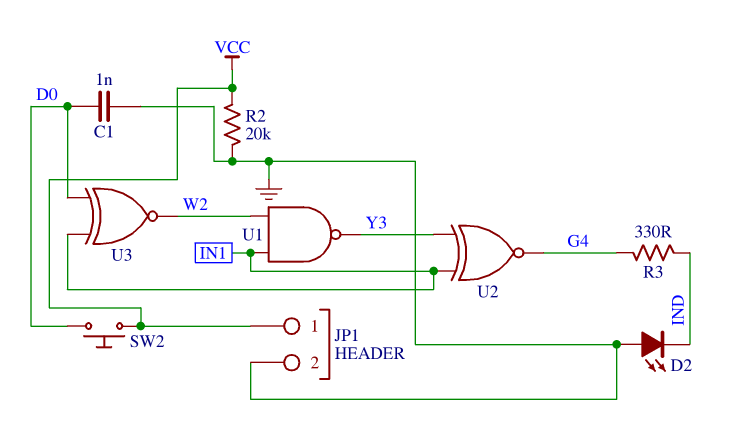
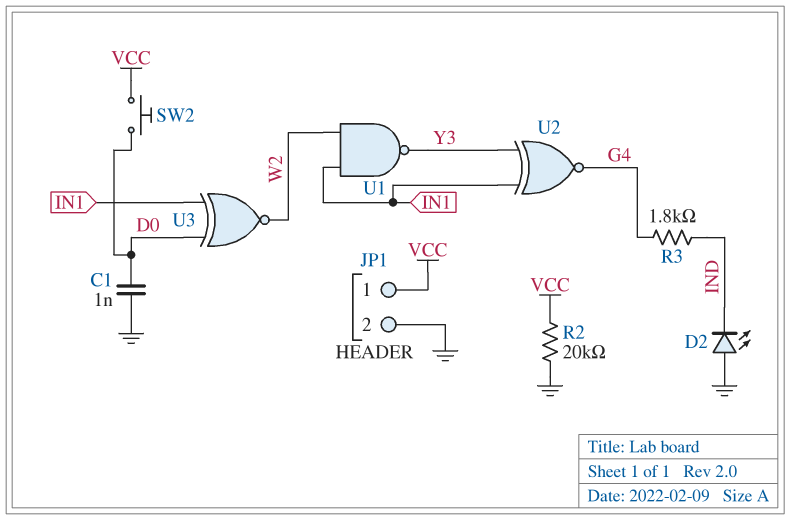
R3: 330 (G4, IND) -> 1.8k (G4, IND)

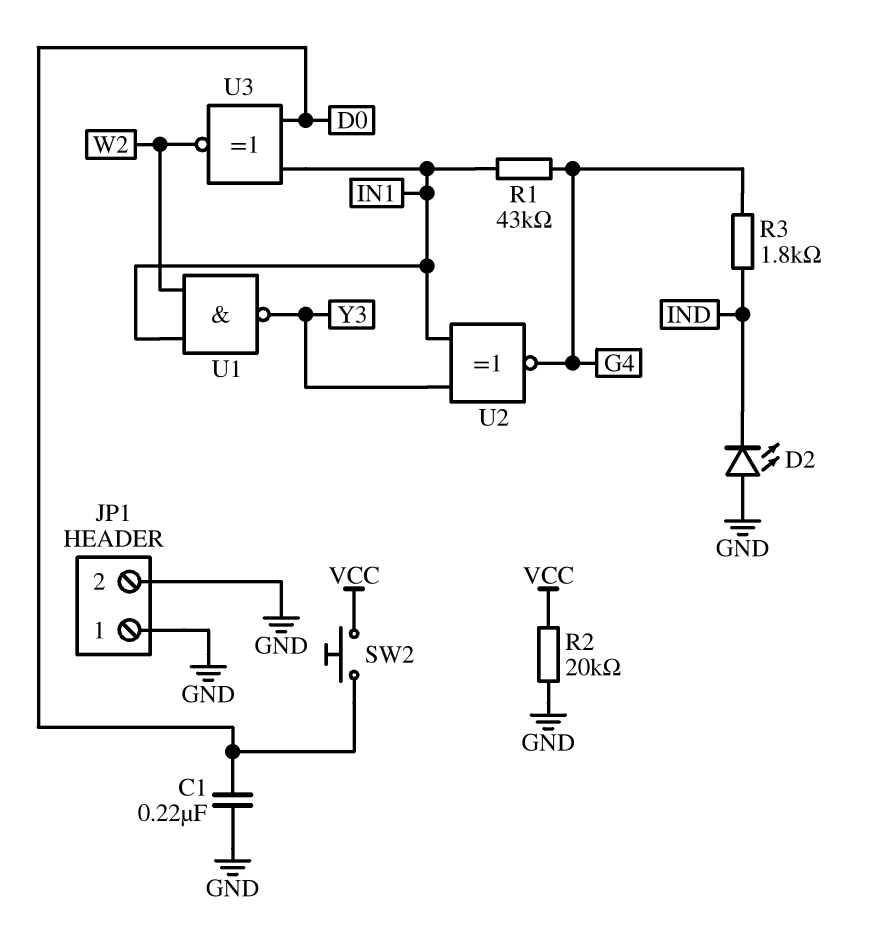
C1: 1nF (D0, GND) -> 220nF (D0, GND)
JP1 pin 1: VCC -> GND
R1: none -> 43k (G4, IN1)

